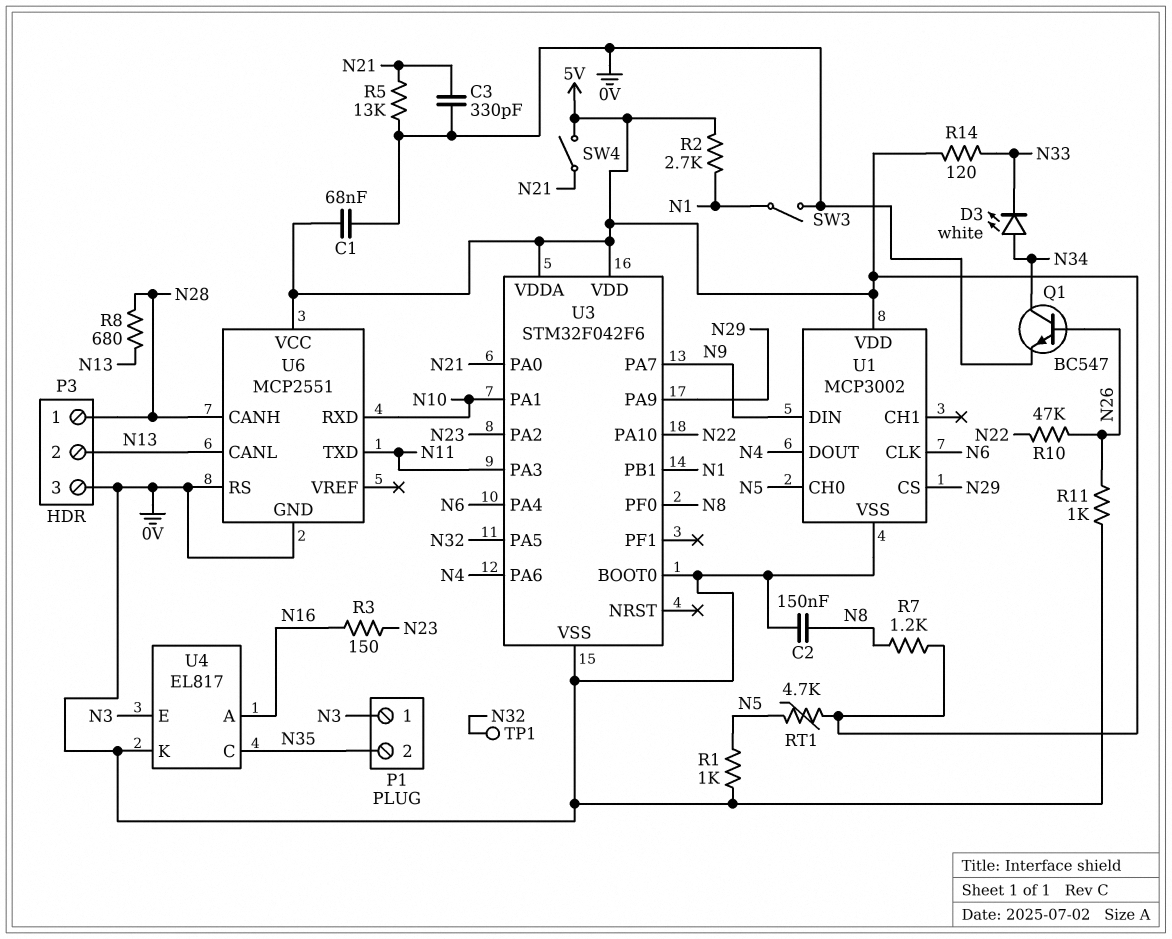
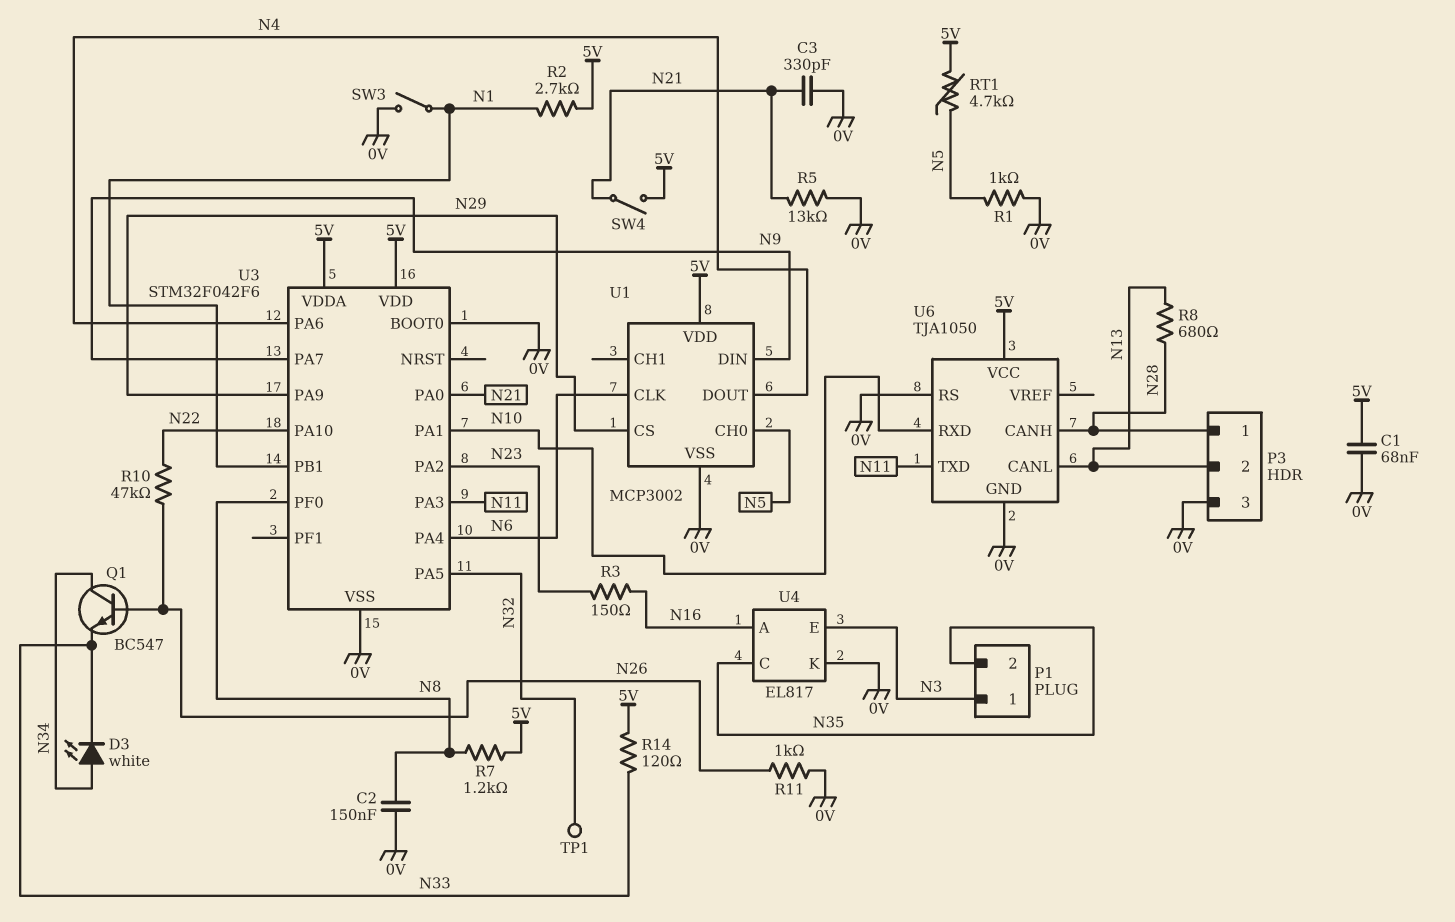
Q1: NPN BC547 (B N26, C N34, E 0V) -> NPN BC547 (B N26, C N34, E N33)
U6: MCP2551 -> TJA1050

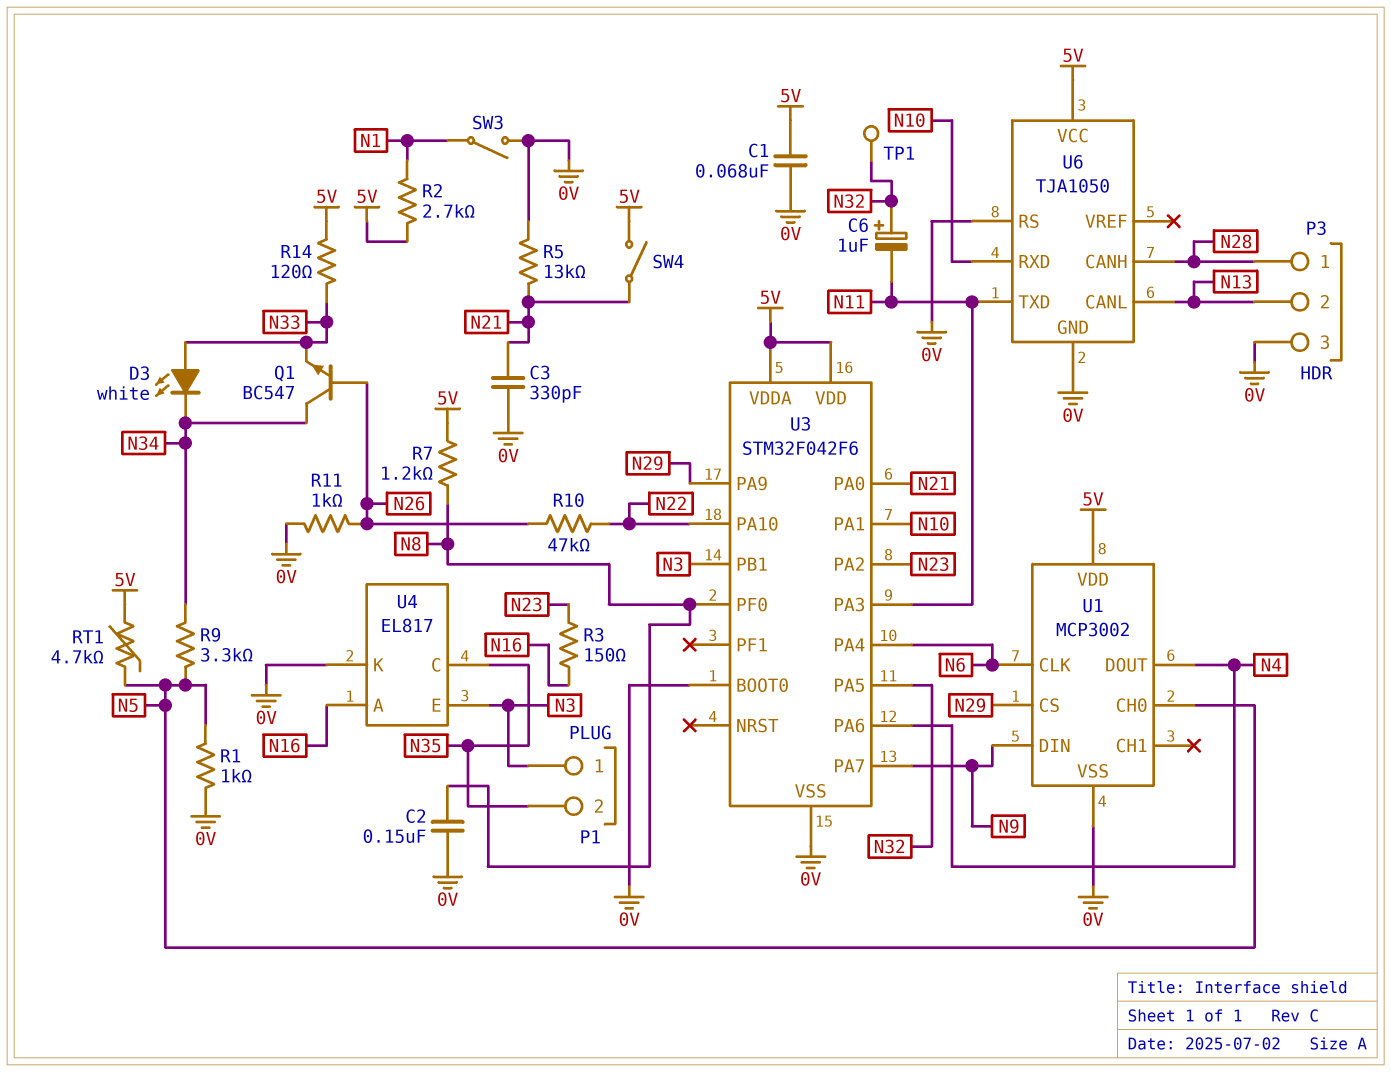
C6: none -> 1uF (plus N32, minus N11)
D3: LED white (A N34, K N33) -> LED white (A N33, K N34)
R8: 680 (N13, N28) -> none
R9: none -> 3.3k (N5, N34)
U3 pin PB1: N1 -> N3

